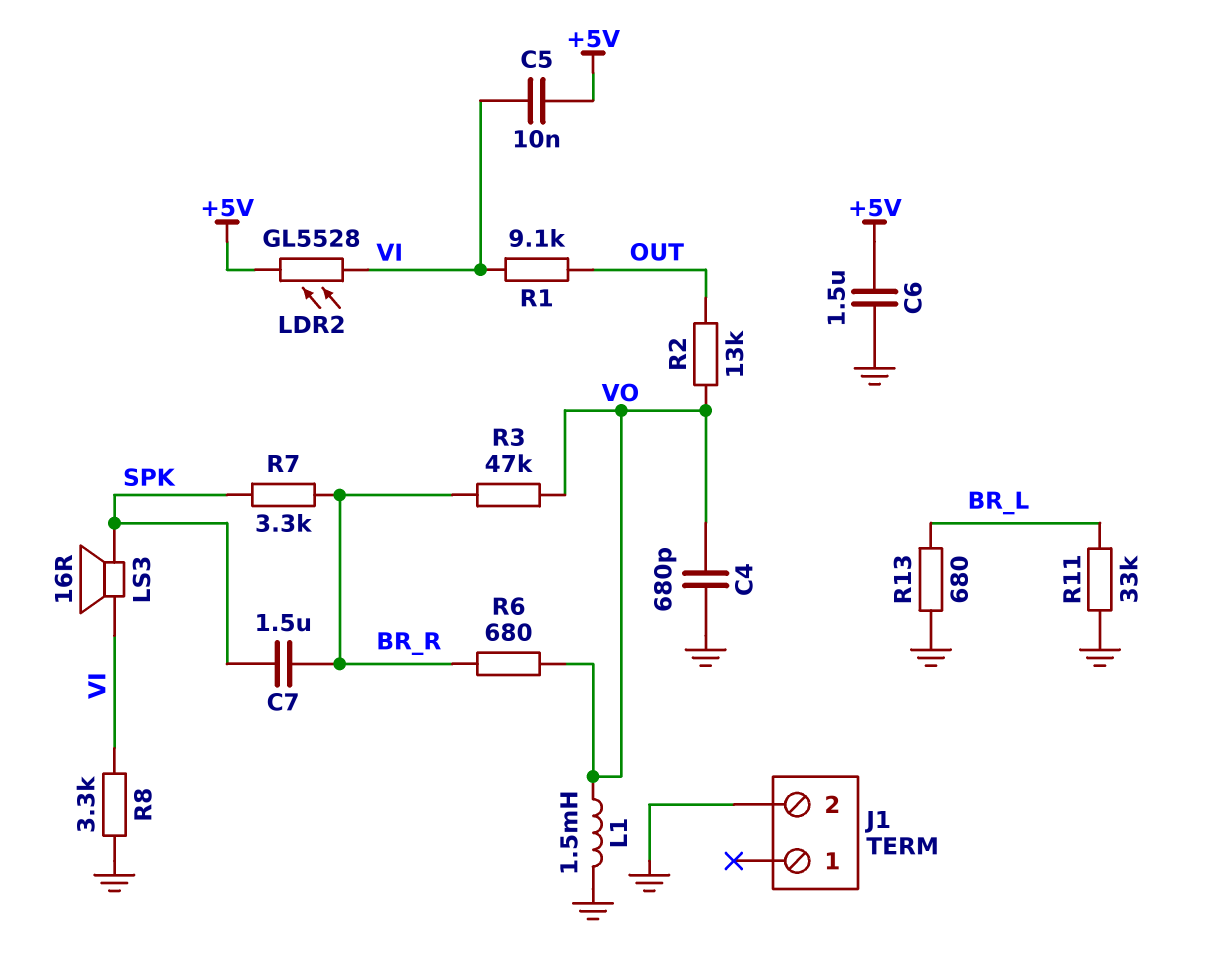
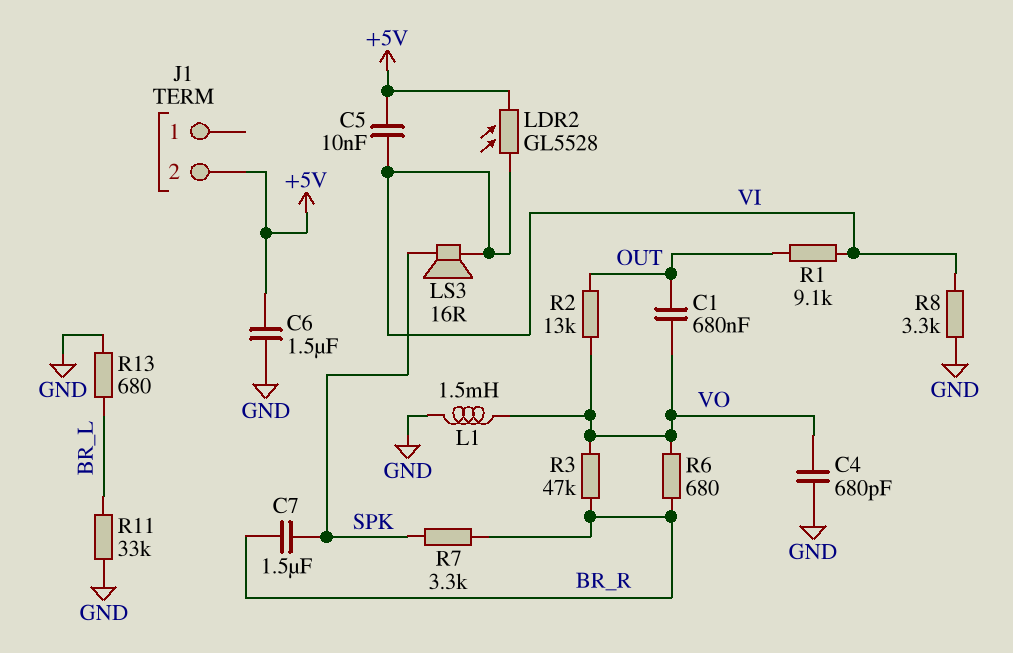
C1: none -> 680nF (OUT, VO)
J1 pin 2: GND -> +5V

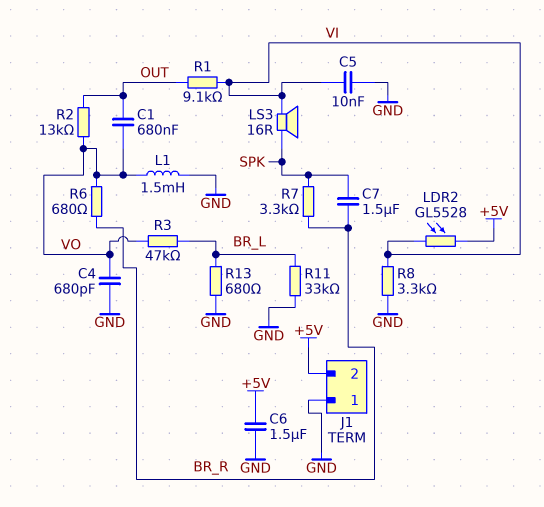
C5: 10nF (+5V, VI) -> 10nF (GND, VI)
J1 pin 1: none -> GND
R3: 47k (BR_R, VO) -> 47k (BR_L, VO)

